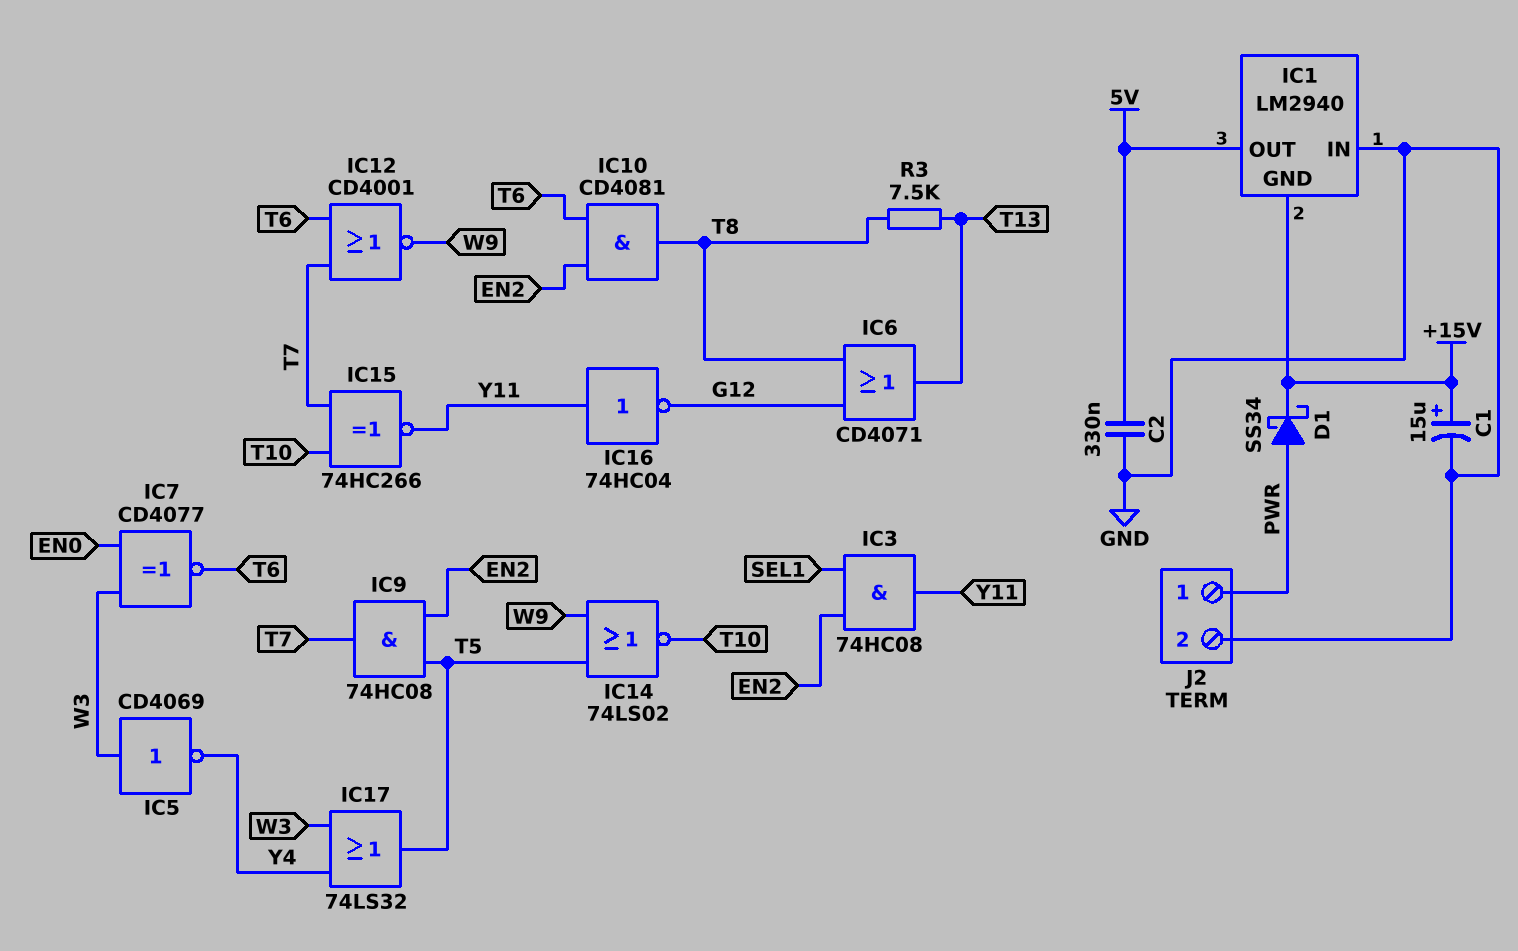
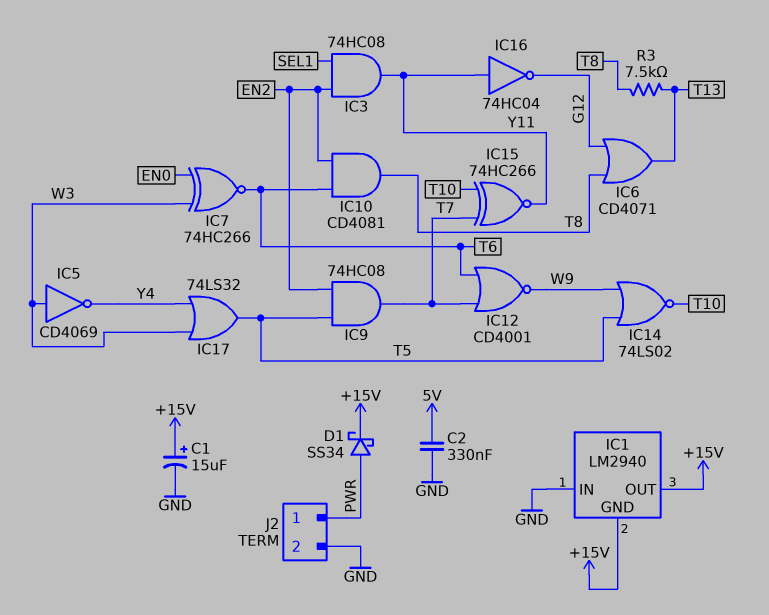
IC1 pin OUT: 5V -> +15V
IC7: XNOR CD4077 (in EN0, in W3, out T6) -> XNOR 74HC266 (in EN0, in W3, out T6)

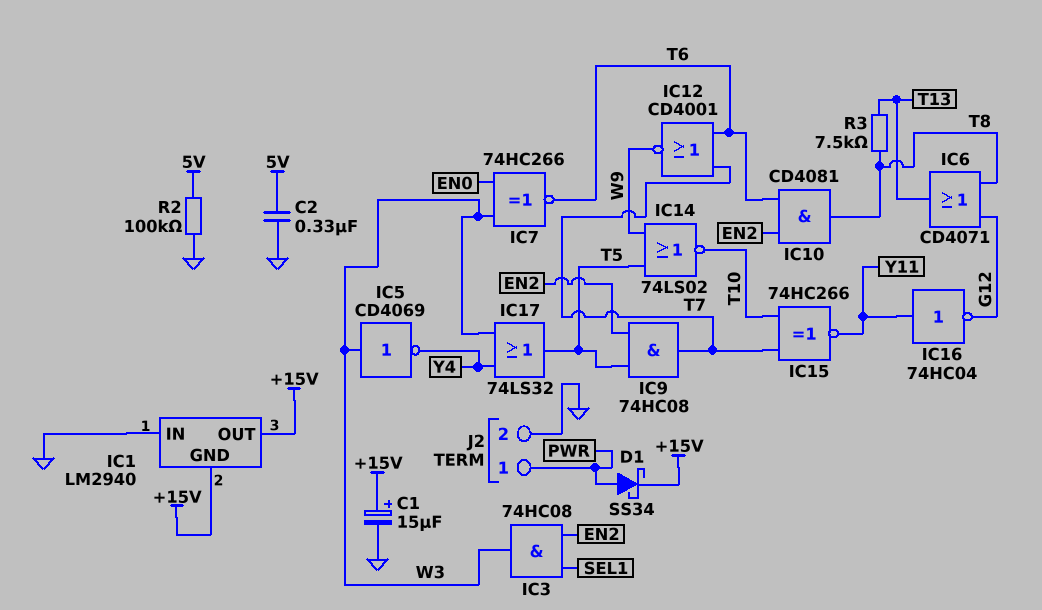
IC3: AND 74HC08 (in EN2, in SEL1, out Y11) -> AND 74HC08 (in EN2, in SEL1, out W3)
R2: none -> 100k (5V, GND)

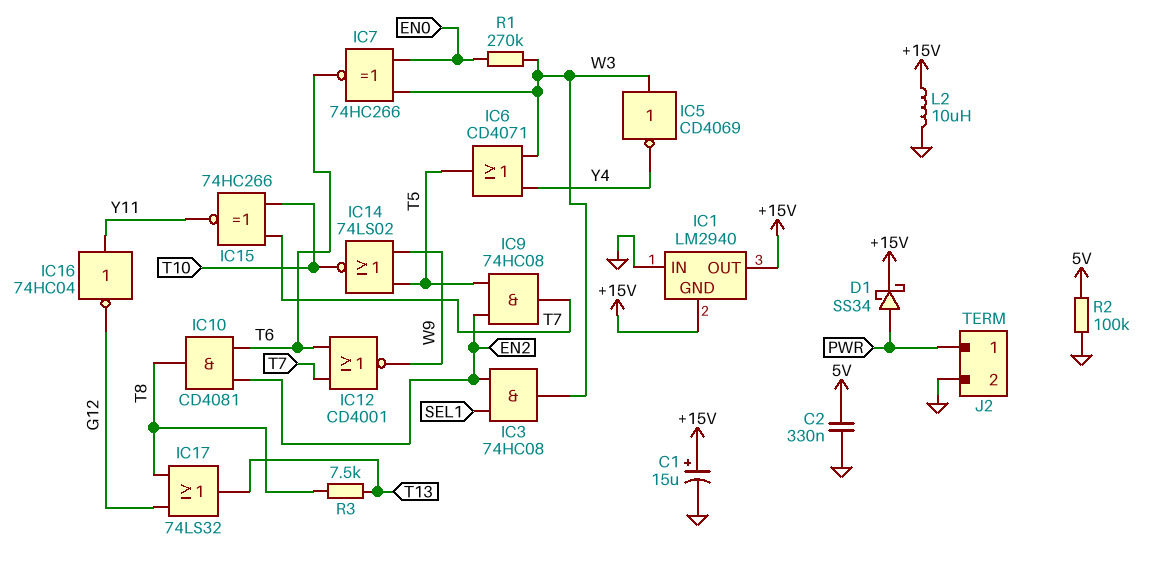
IC6: OR CD4071 (in G12, in T8, out T13) -> OR CD4071 (in W3, in Y4, out T5)
IC17: OR 74LS32 (in W3, in Y4, out T5) -> OR 74LS32 (in G12, in T8, out T13)
L2: none -> 10uH (+15V, GND)
R1: none -> 270k (EN0, W3)

